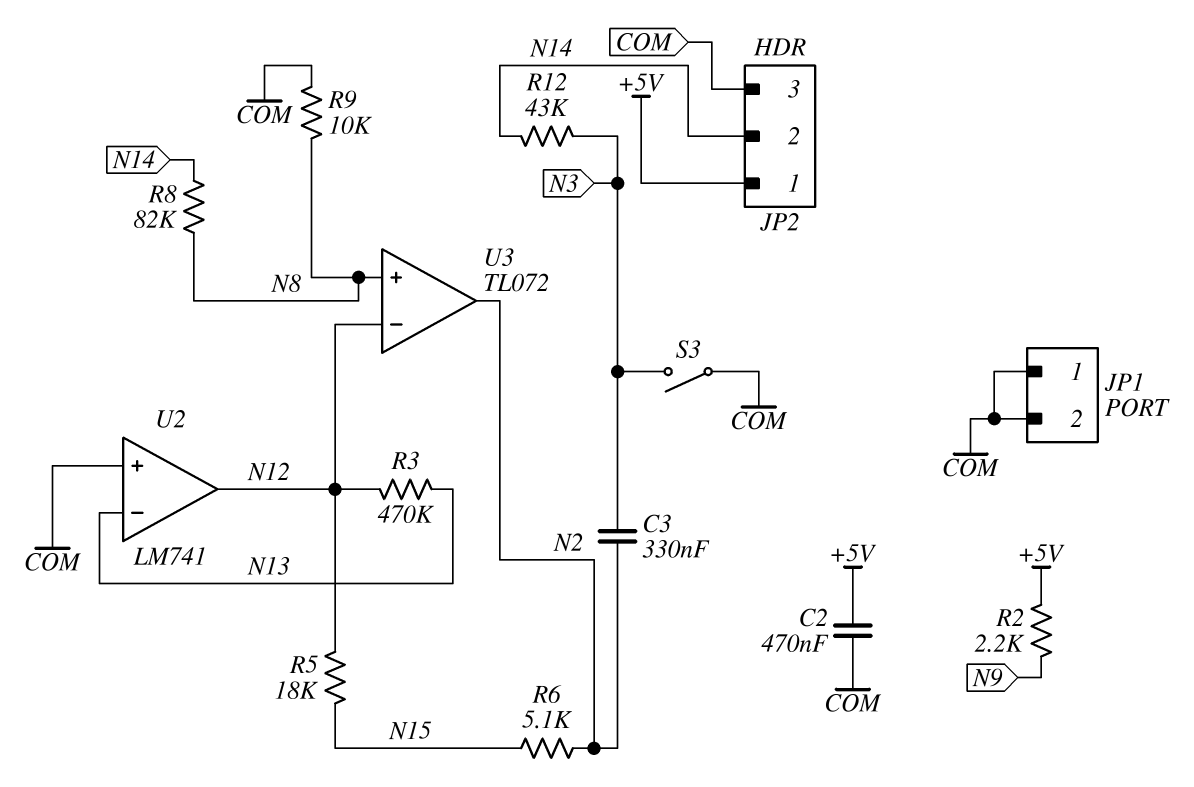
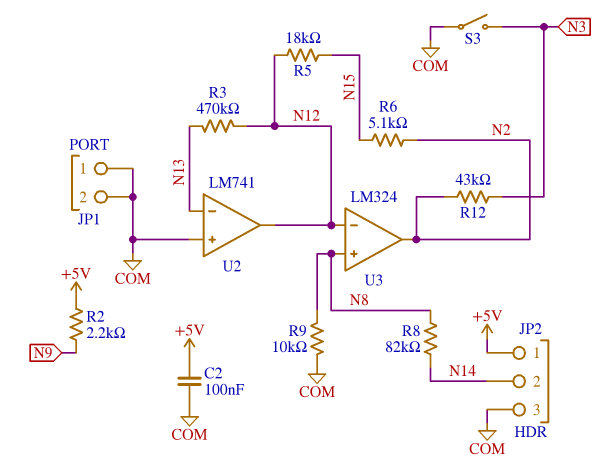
C2: 470nF (+5V, COM) -> 100nF (+5V, COM)
C3: 330nF (N2, N3) -> none
R12: 43k (N3, N14) -> 43k (N2, N3)
U3: TL072 -> LM324

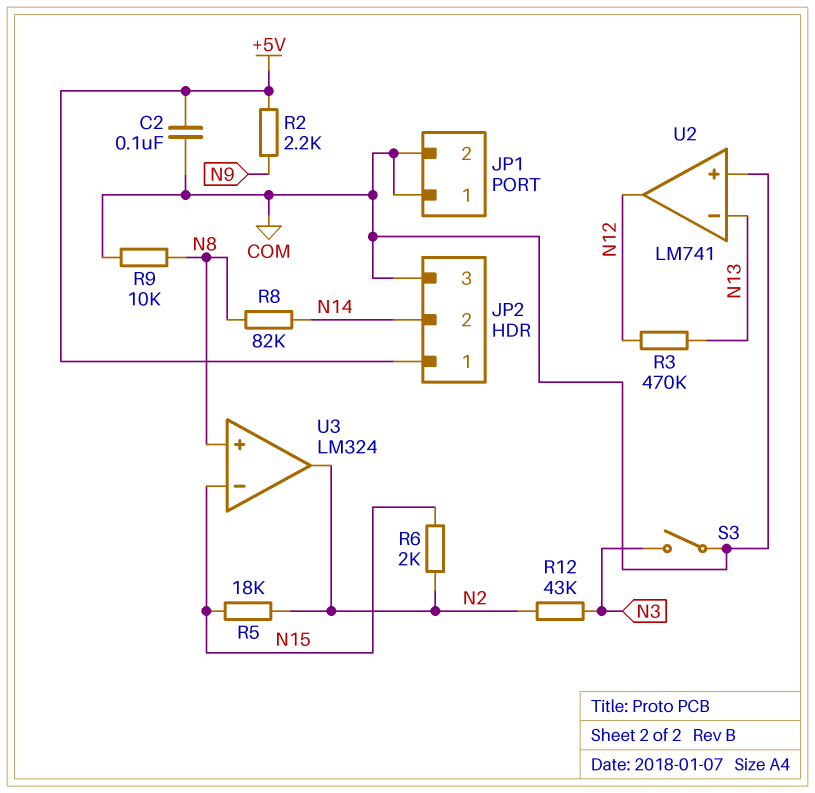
R5: 18k (N12, N15) -> 18k (N2, N15)
R6: 5.1k (N2, N15) -> 2k (N2, N15)
U3 pin in-: N12 -> N15

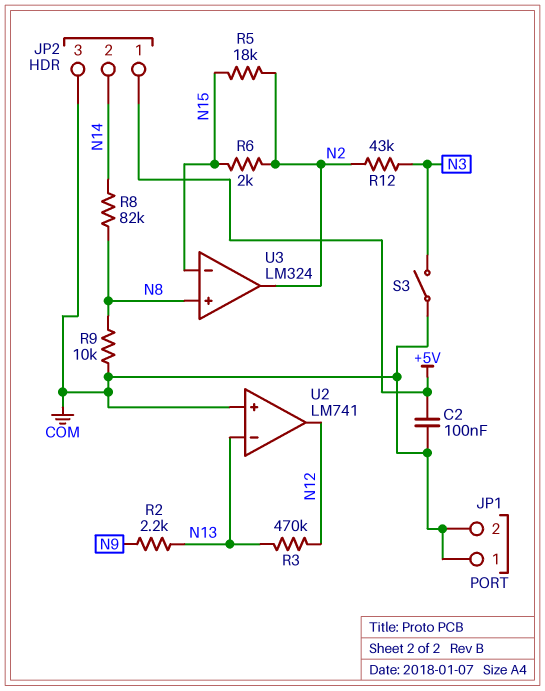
R2: 2.2k (+5V, N9) -> 2.2k (N9, N13)

